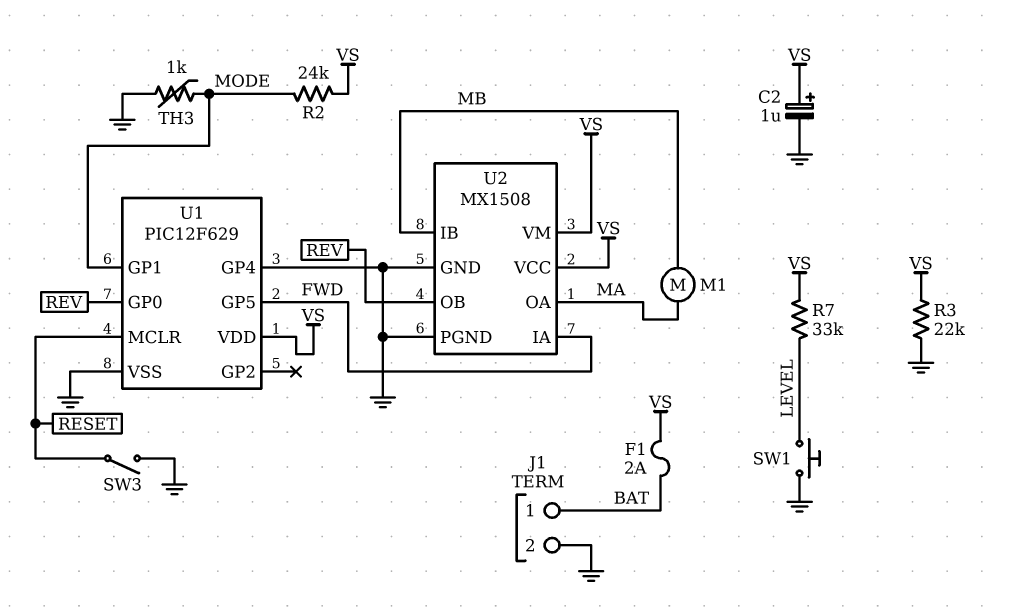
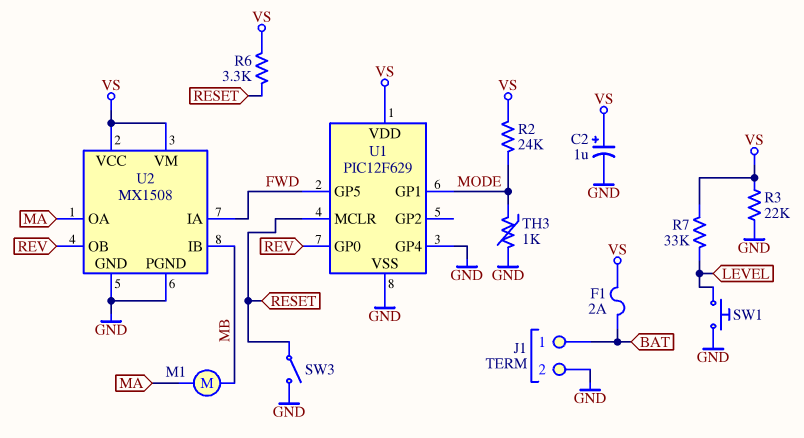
R6: none -> 3.3k (RESET, VS)

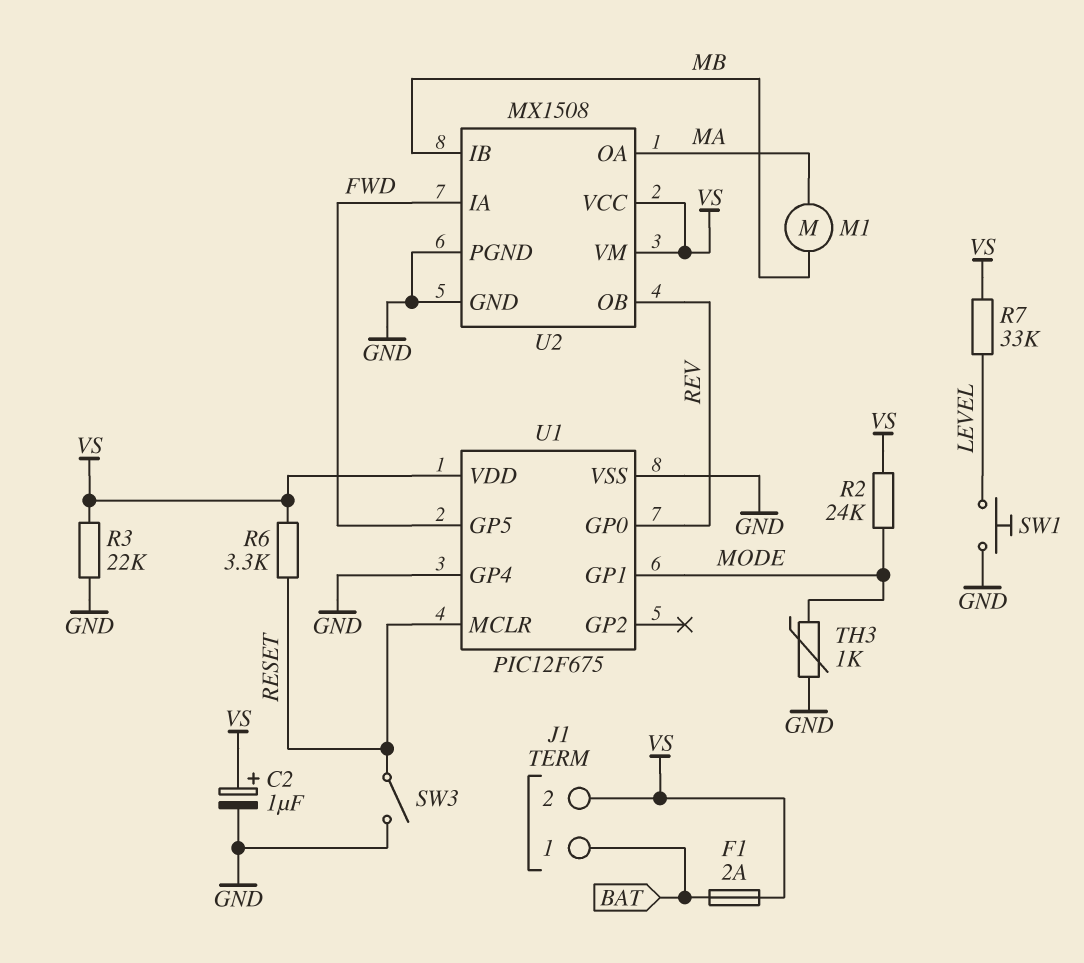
J1 pin 2: GND -> VS
U1: PIC12F629 -> PIC12F675

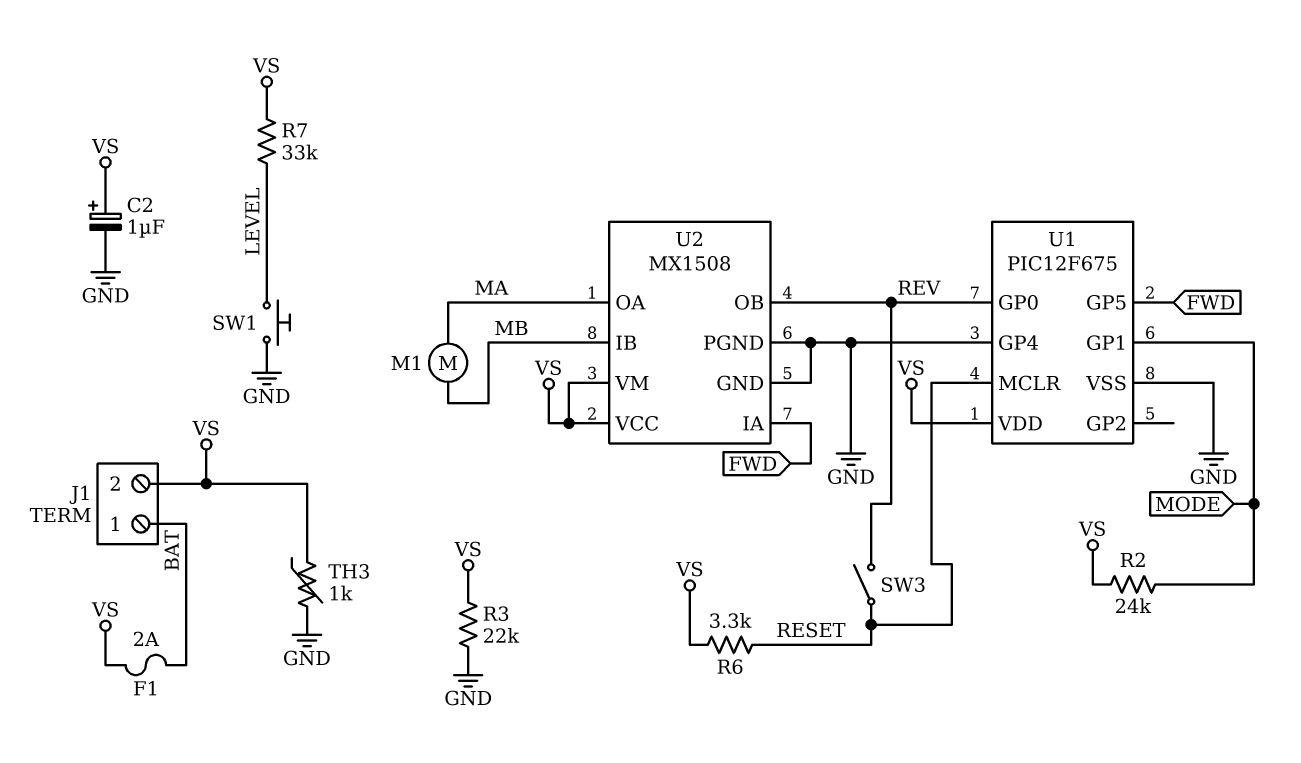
SW3: switch (GND, RESET) -> switch (RESET, REV)
TH3: 1k (GND, MODE) -> 1k (GND, VS)

